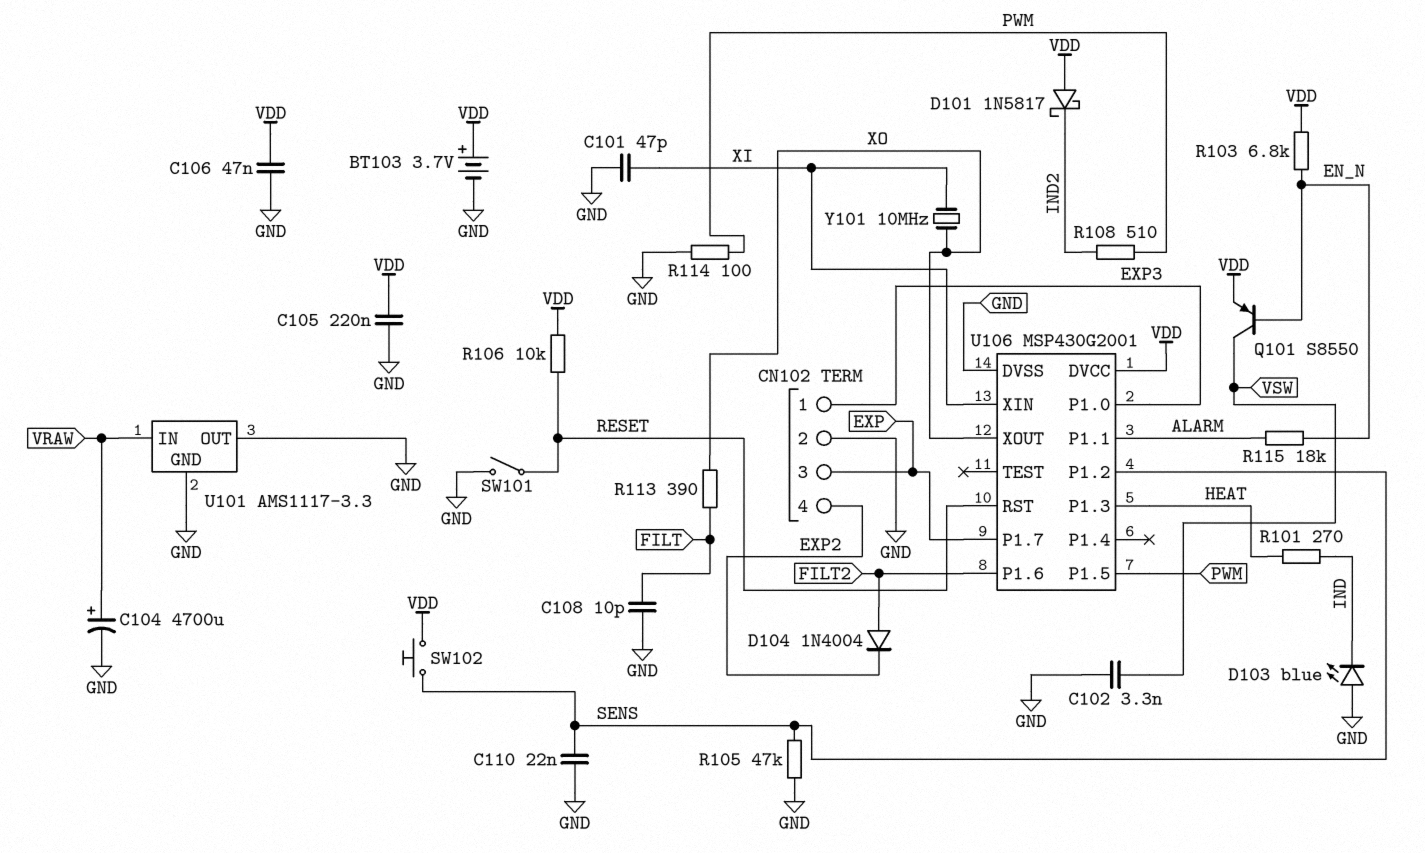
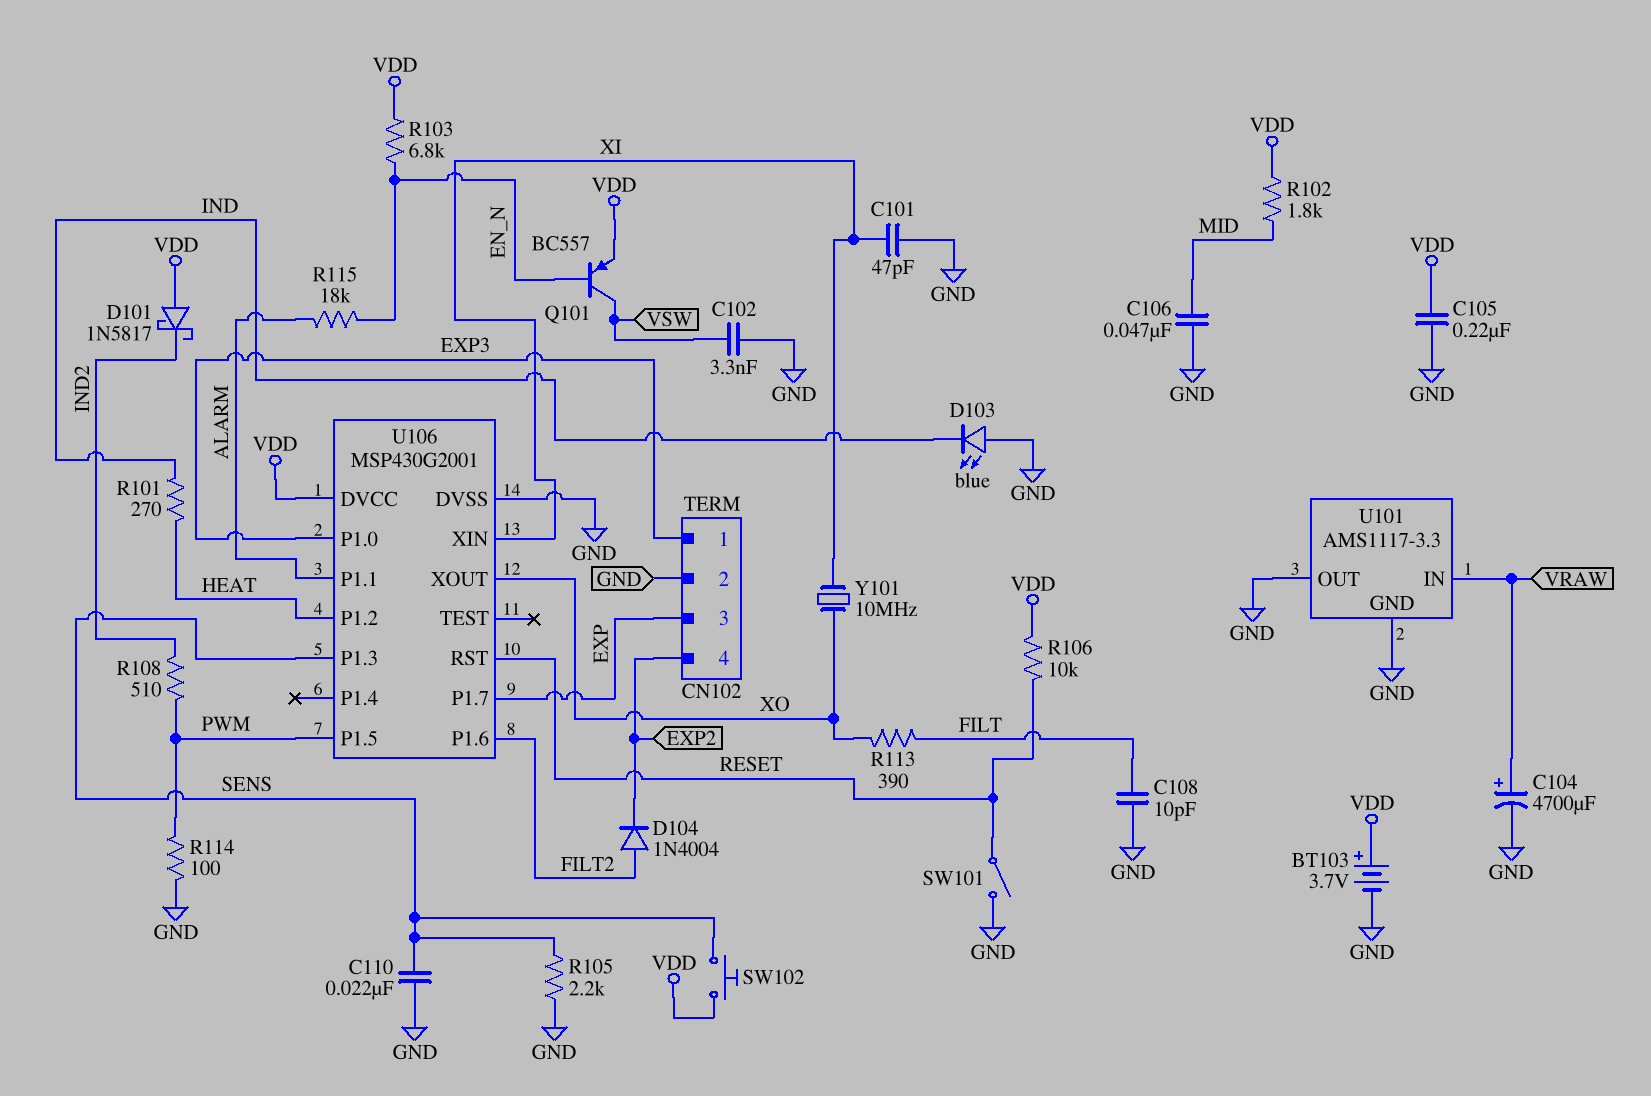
C106: 47nF (GND, VDD) -> 47nF (GND, MID)
Q101: PNP S8550 (B EN_N, C VSW, E VDD) -> PNP BC557 (B EN_N, C VSW, E VDD)
R102: none -> 1.8k (MID, VDD)
R105: 47k (GND, SENS) -> 2.2k (GND, SENS)
U106 pin P1.2: SENS -> HEAT
U106 pin P1.3: HEAT -> SENS

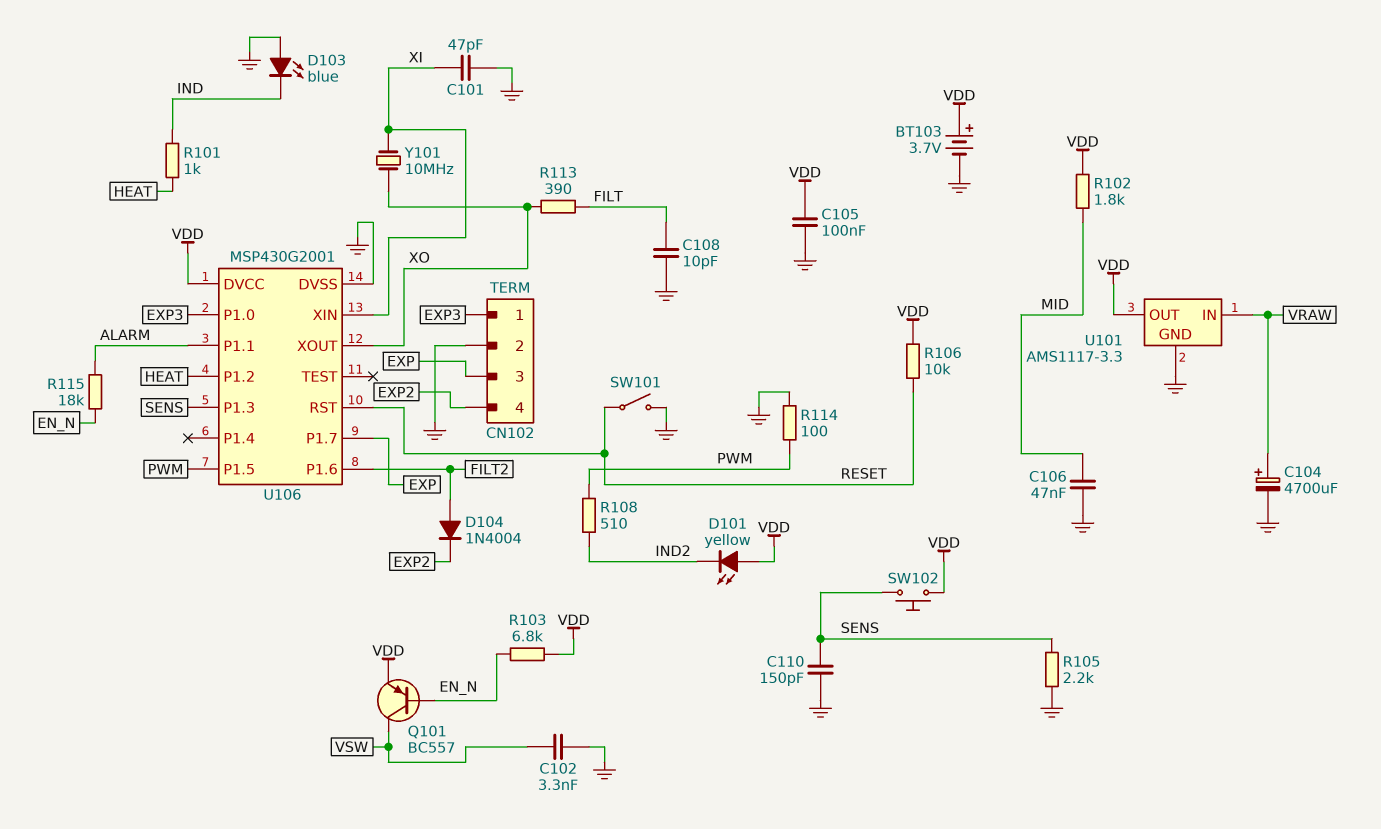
C105: 220nF (GND, VDD) -> 100nF (GND, VDD)
C110: 22nF (GND, SENS) -> 150pF (GND, SENS)
D101: schottky 1N5817 (A VDD, K IND2) -> LED yellow (A VDD, K IND2)
R101: 270 (HEAT, IND) -> 1k (HEAT, IND)
U101 pin OUT: GND -> VDD

